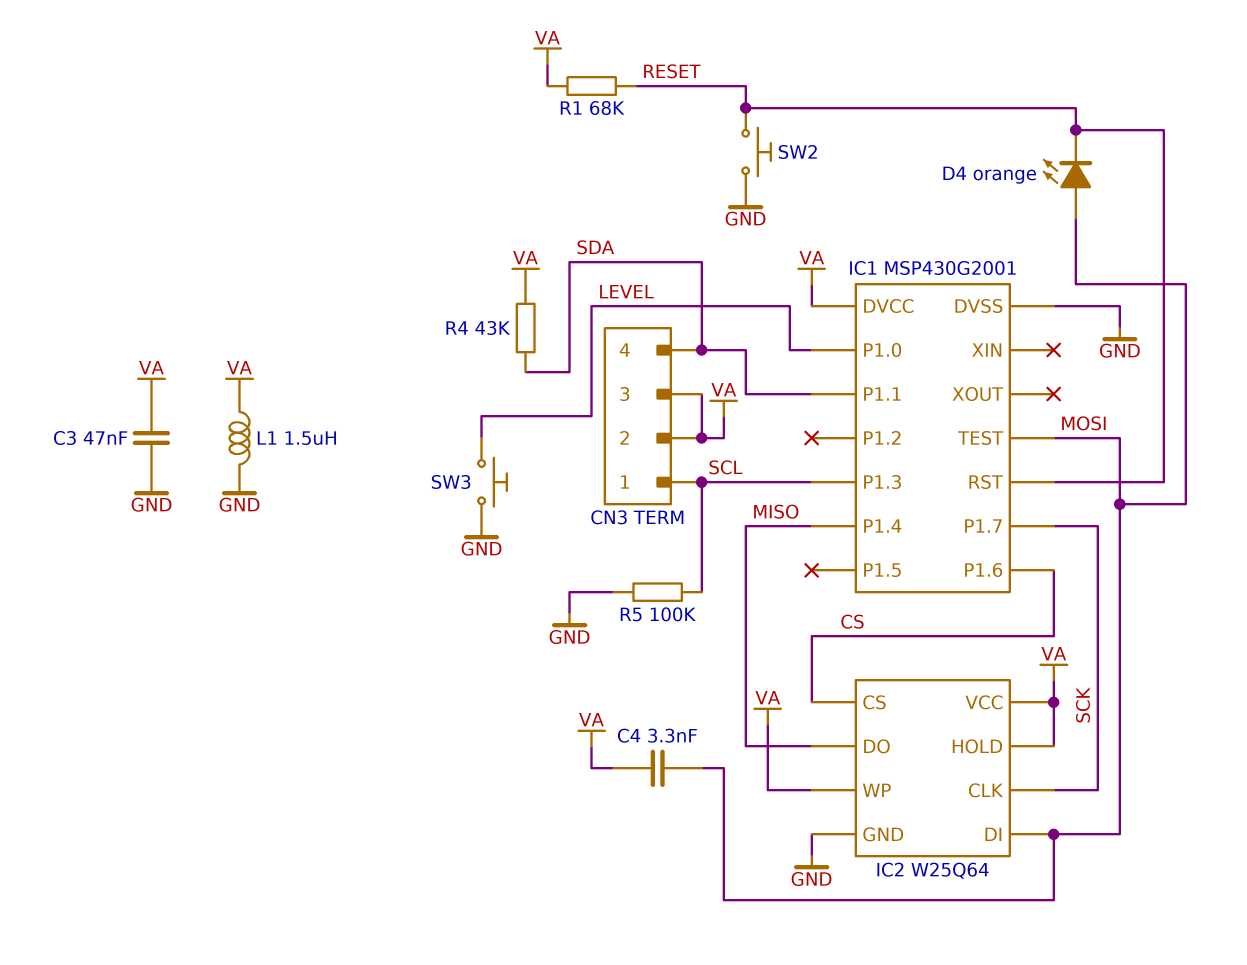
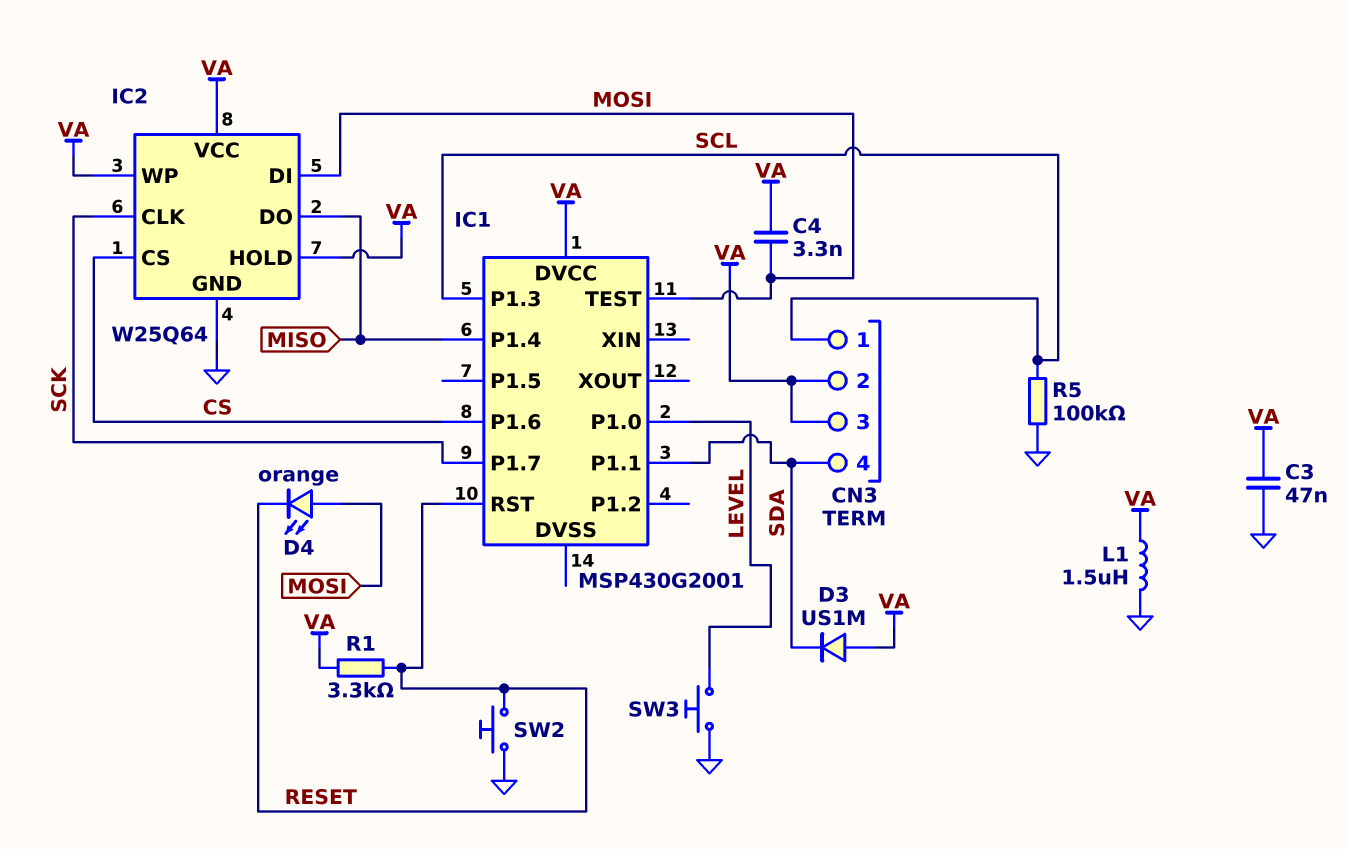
D3: none -> diode US1M (A VA, K SDA)
IC1 pin DVSS: GND -> none
R1: 68k (RESET, VA) -> 3.3k (RESET, VA)
R4: 43k (SDA, VA) -> none

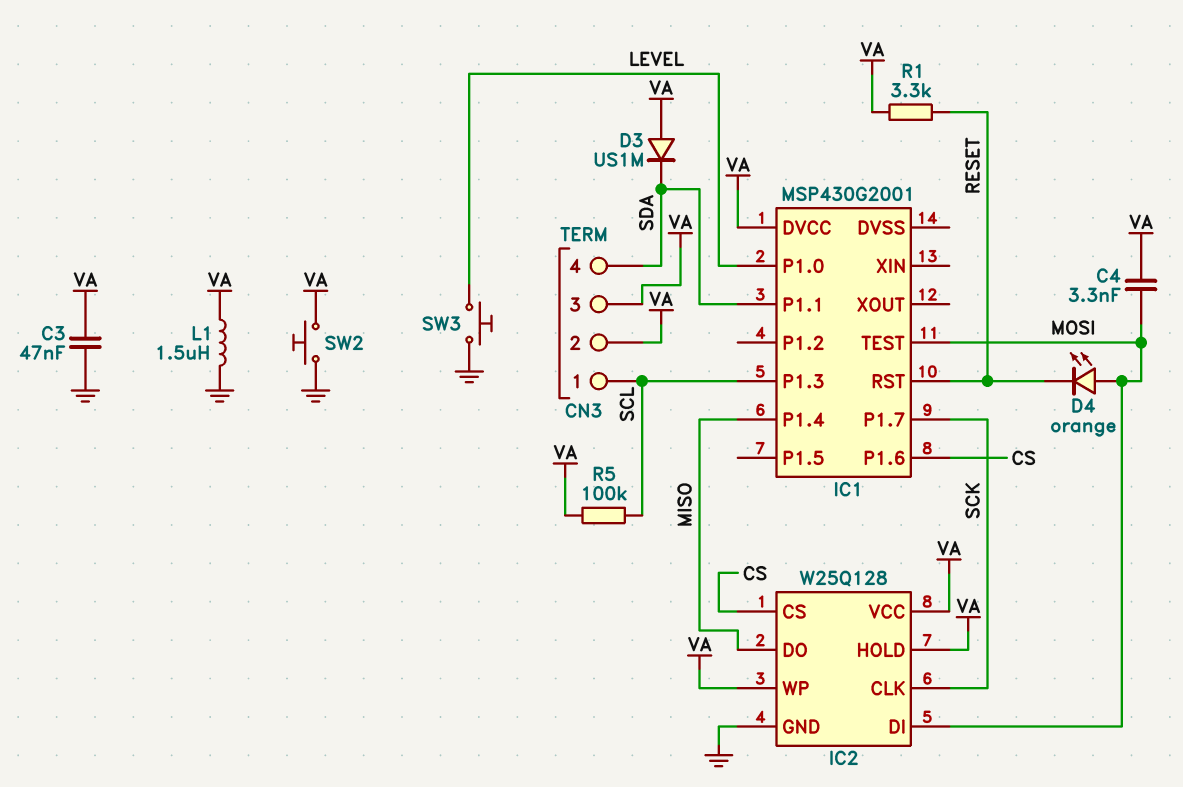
IC2: W25Q64 -> W25Q128
R5: 100k (GND, SCL) -> 100k (SCL, VA)
SW2: button (GND, RESET) -> button (GND, VA)

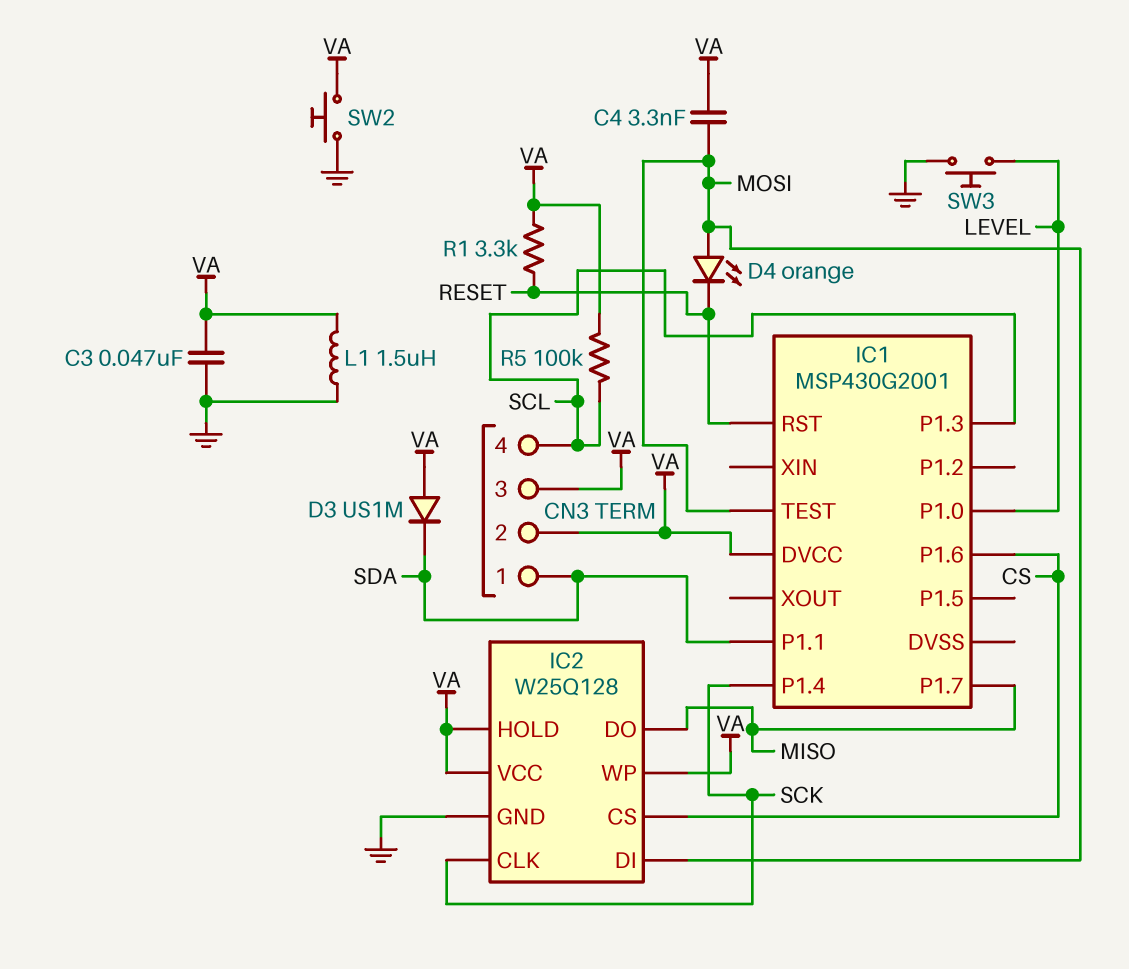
CN3 pin 1: SCL -> SDA
CN3 pin 4: SDA -> SCL
IC1 pin P1.4: MISO -> SCK
IC1 pin P1.7: SCK -> MISO

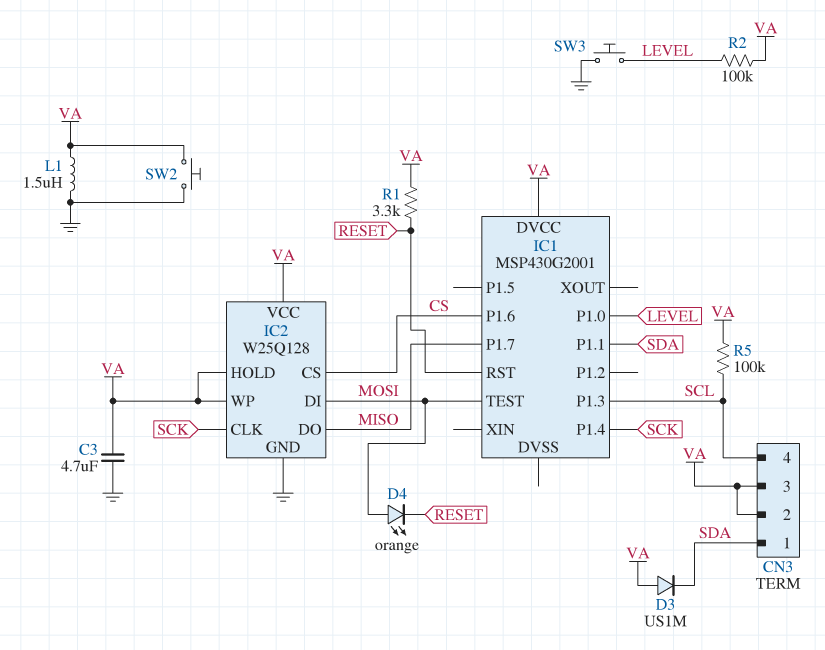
C3: 47nF (GND, VA) -> 4.7uF (GND, VA)
C4: 3.3nF (MOSI, VA) -> none
R2: none -> 100k (LEVEL, VA)

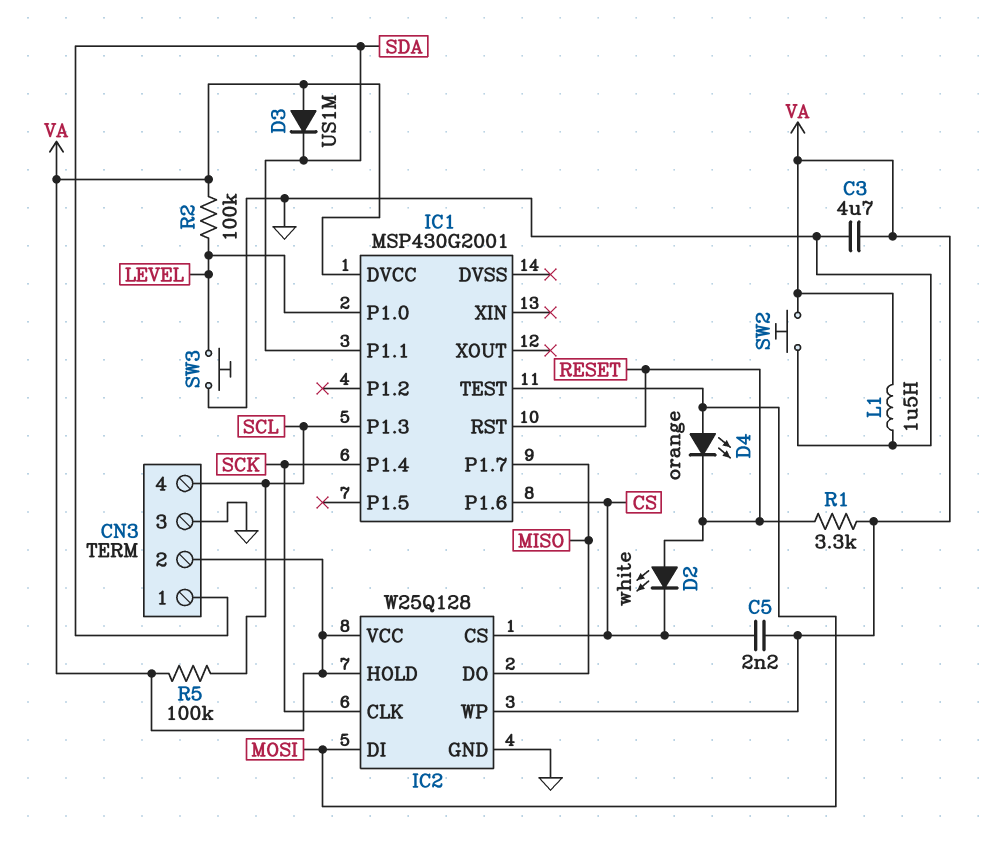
C5: none -> 2.2nF (CS, VA)
CN3 pin 3: VA -> GND
D2: none -> LED white (A RESET, K CS)

